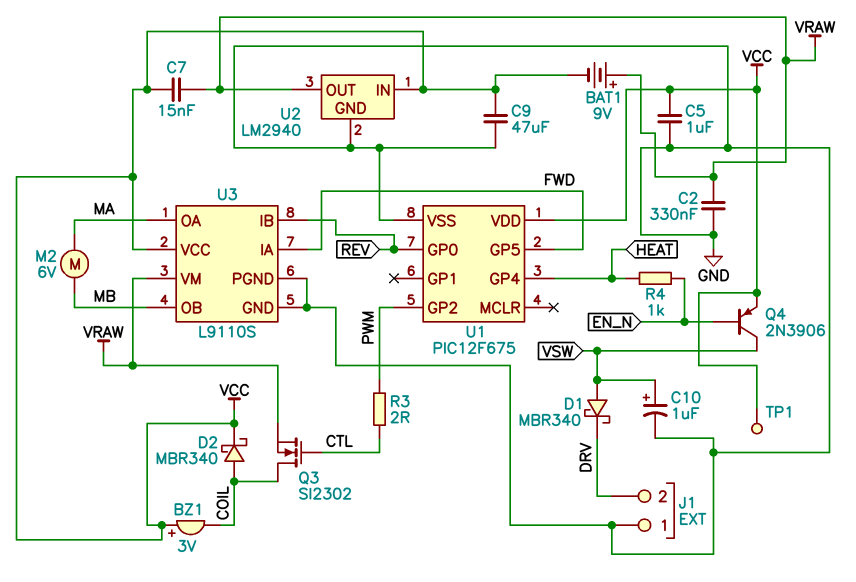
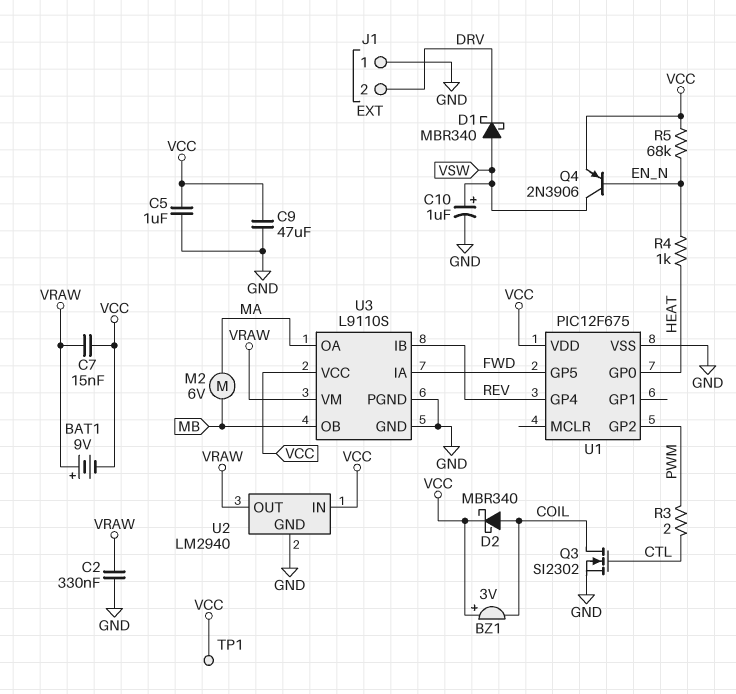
Q3: NMOS SI2302 (G CTL, D COIL, S VRAW) -> NMOS SI2302 (G CTL, D COIL, S GND)
R5: none -> 68k (EN_N, VCC)
U1 pin GP0: REV -> HEAT
U1 pin GP4: HEAT -> REV

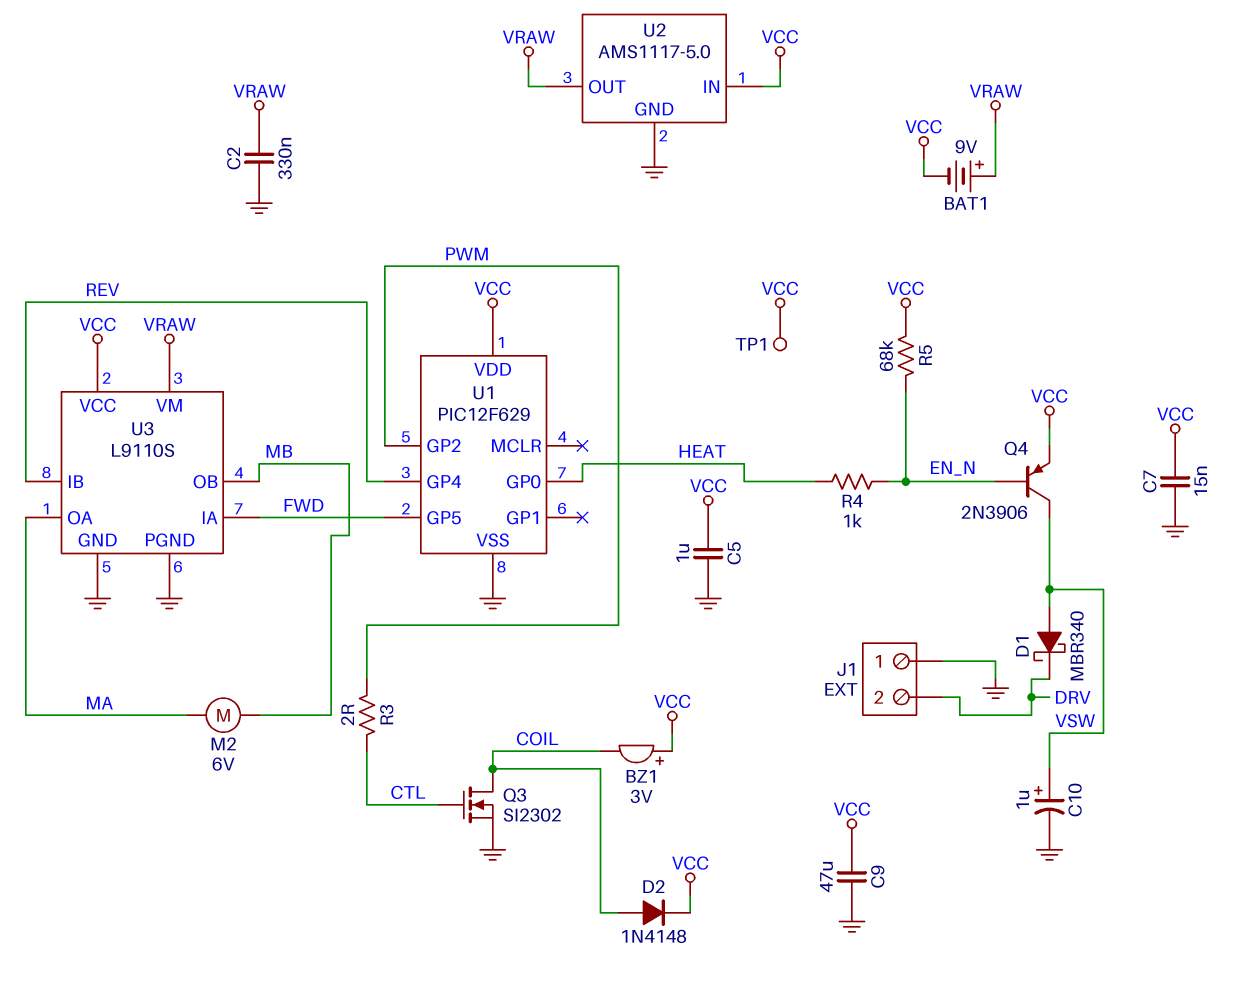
C7: 15nF (VCC, VRAW) -> 15nF (GND, VCC)
D2: schottky MBR340 (A COIL, K VCC) -> diode 1N4148 (A COIL, K VCC)
U1: PIC12F675 -> PIC12F629
U2: LM2940 -> AMS1117-5.0

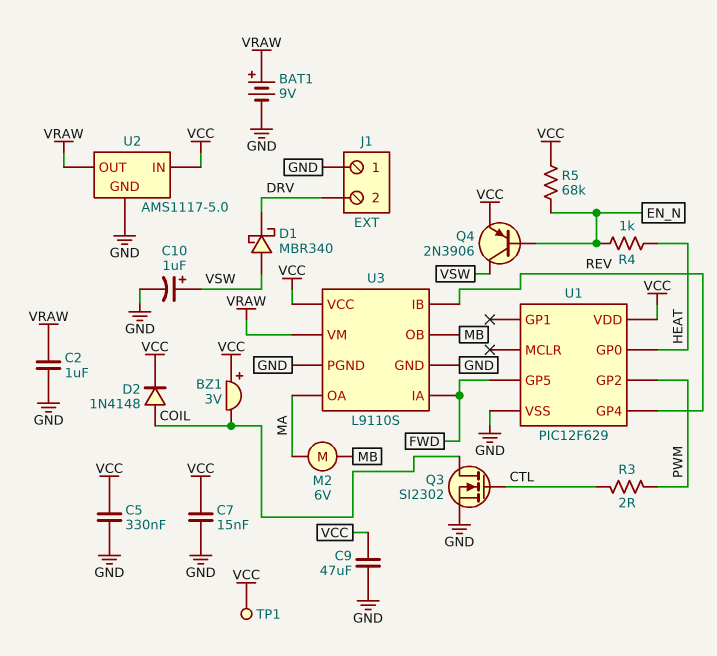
BAT1: 9V (plus VRAW, minus VCC) -> 9V (plus VRAW, minus GND)
C2: 330nF (GND, VRAW) -> 1uF (GND, VRAW)
C5: 1uF (GND, VCC) -> 330nF (GND, VCC)

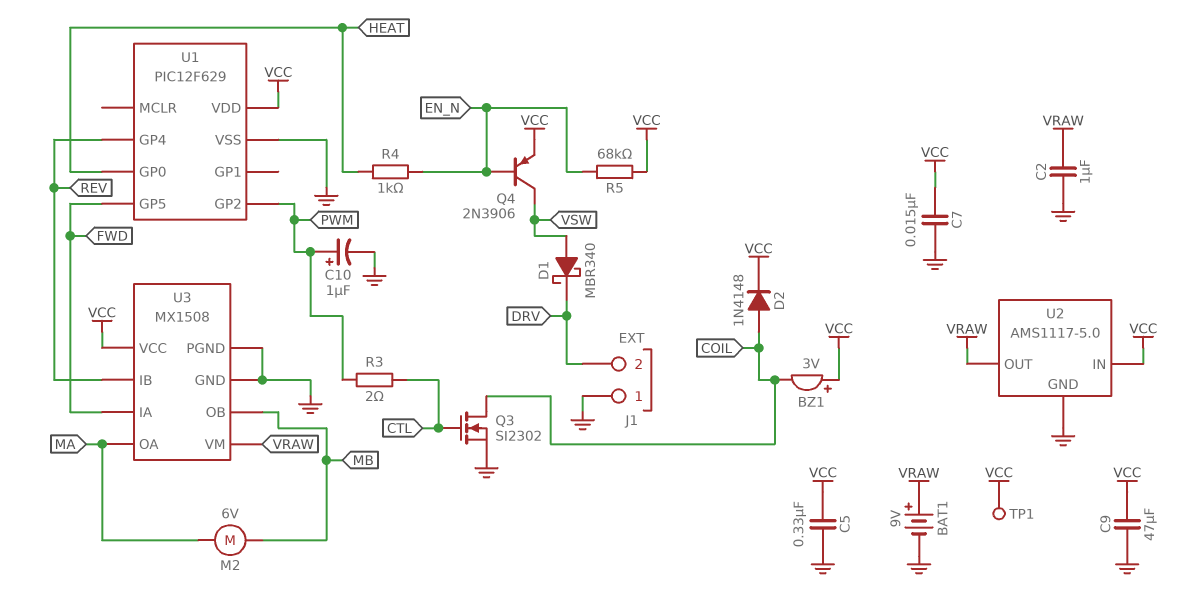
C10: 1uF (plus VSW, minus GND) -> 1uF (plus PWM, minus GND)
U3: L9110S -> MX1508

